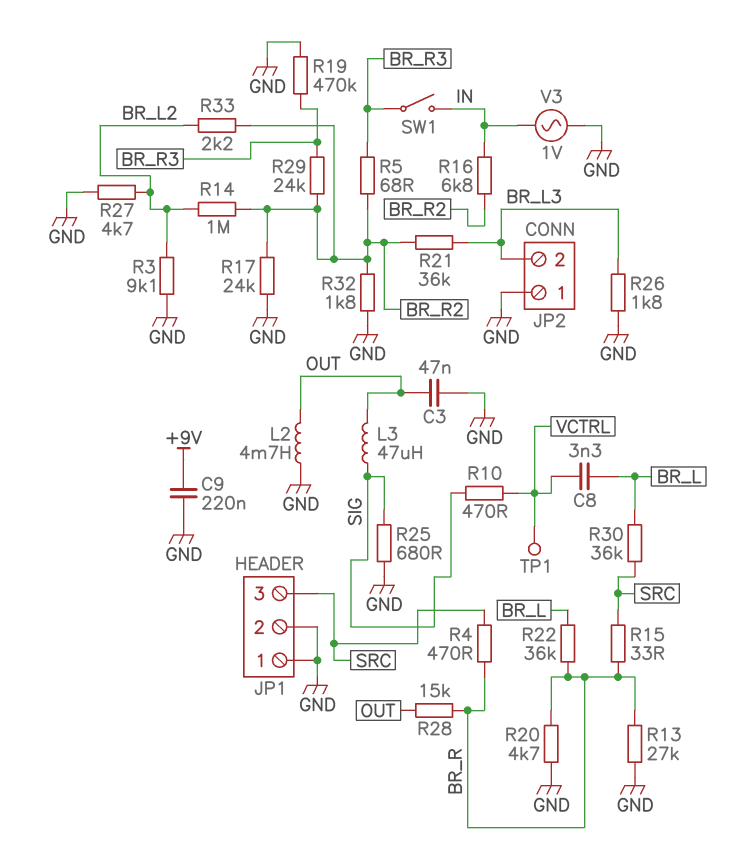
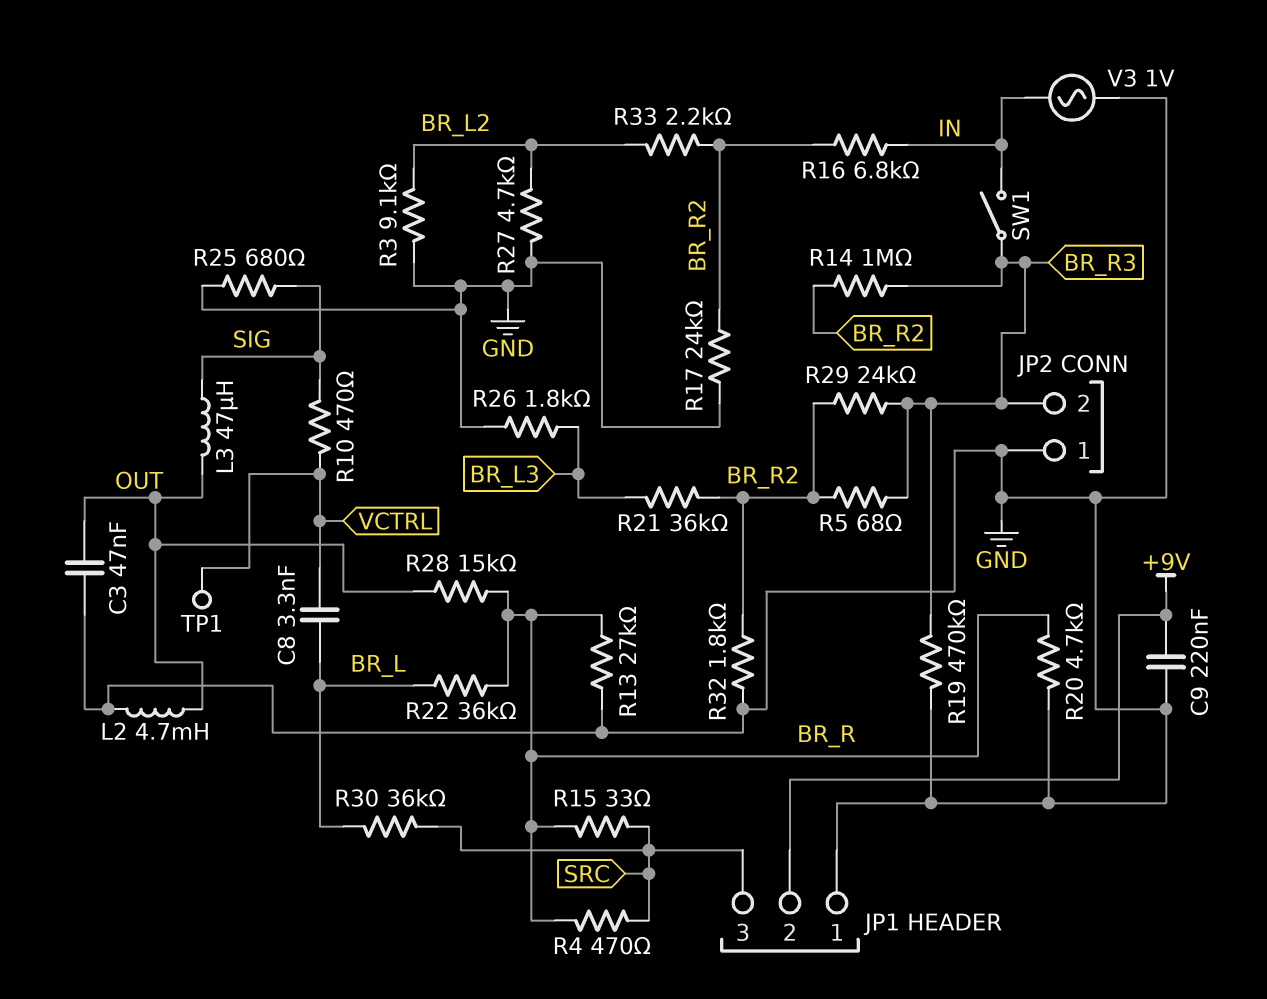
JP1 pin 2: GND -> +9V
JP2 pin 2: BR_L3 -> BR_R3
R14: 1M (BR_L2, BR_R2) -> 1M (BR_R2, BR_R3)

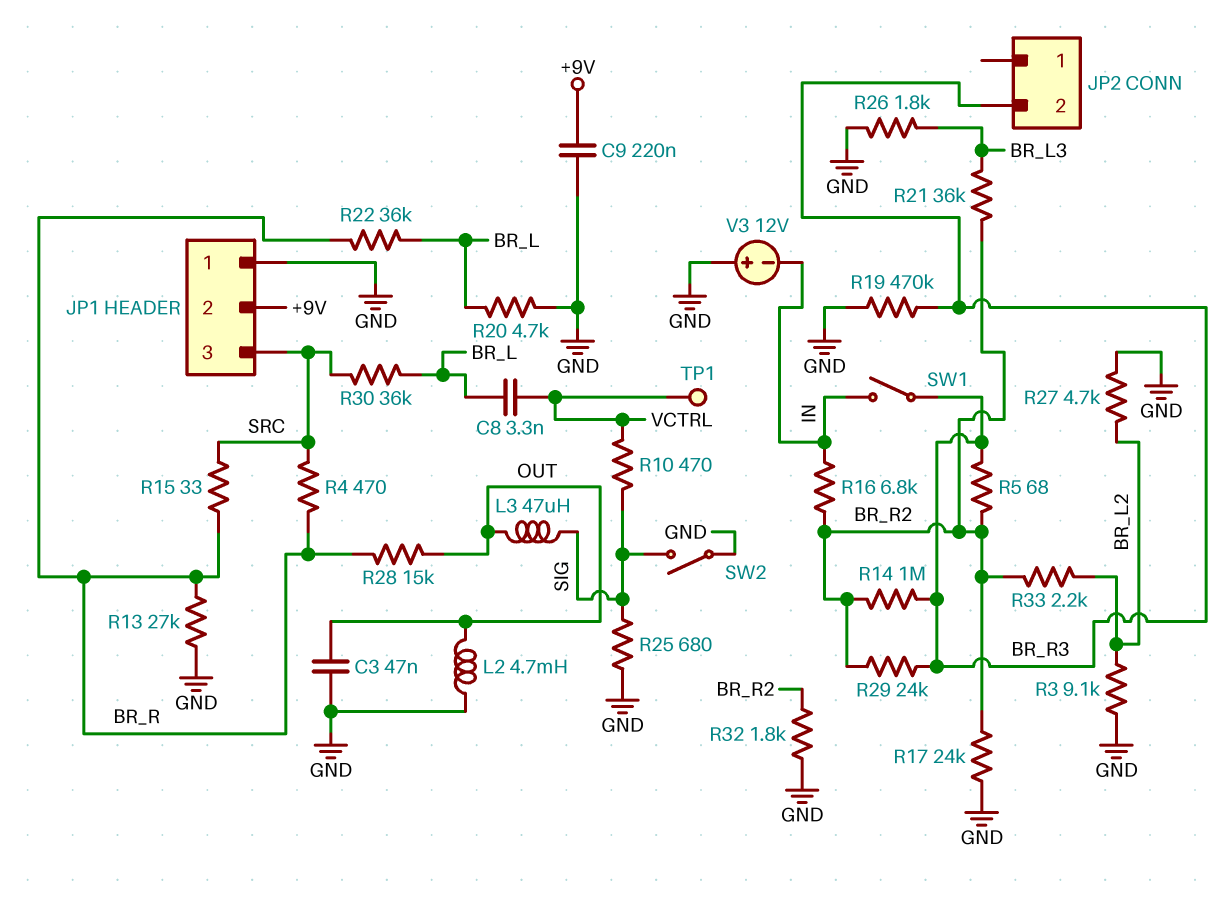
JP2 pin 1: GND -> none
R20: 4.7k (BR_R, GND) -> 4.7k (BR_L, GND)
SW2: none -> switch (GND, SIG)
V3: AC 1V (GND, IN) -> 12V (plus GND, minus IN)

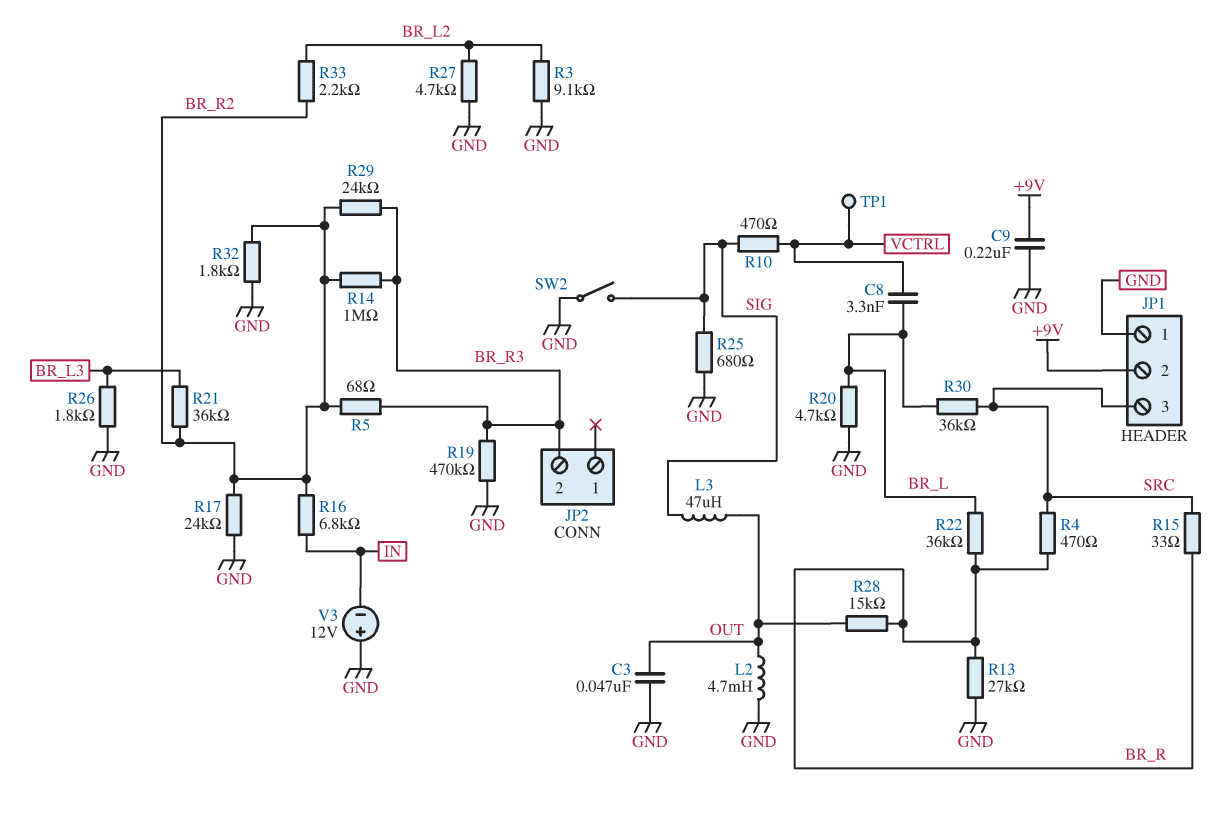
SW1: switch (BR_R3, IN) -> none

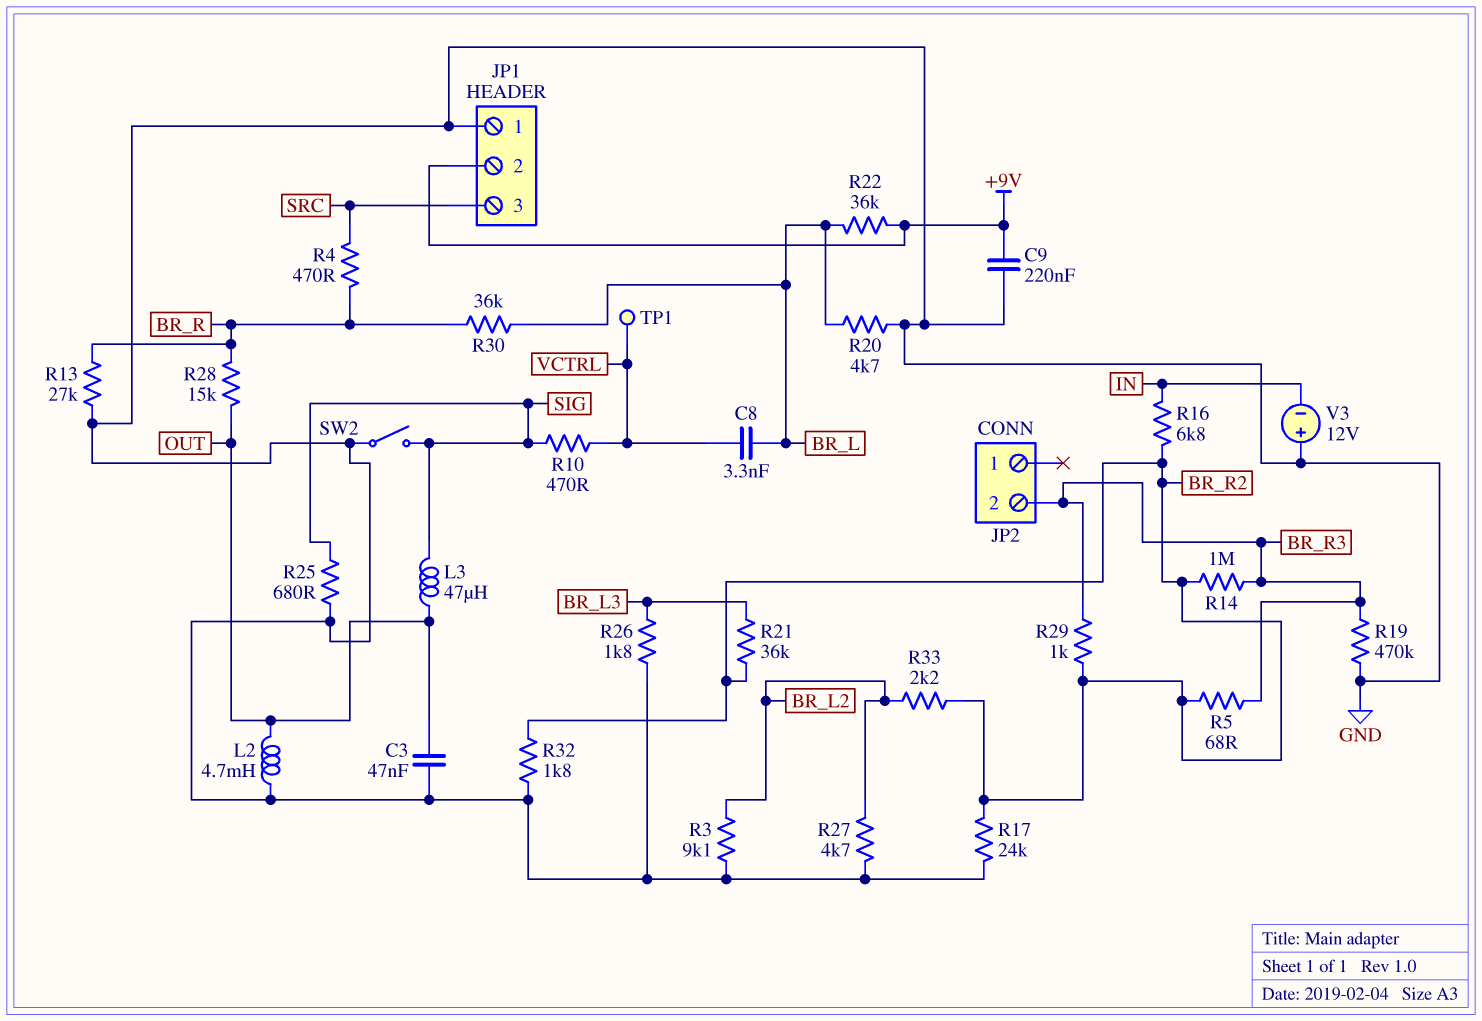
R15: 33 (BR_R, SRC) -> none
R22: 36k (BR_L, BR_R) -> 36k (+9V, BR_L)
R29: 24k (BR_R2, BR_R3) -> 1k (BR_R2, BR_R3)
R30: 36k (BR_L, SRC) -> 36k (BR_L, BR_R)

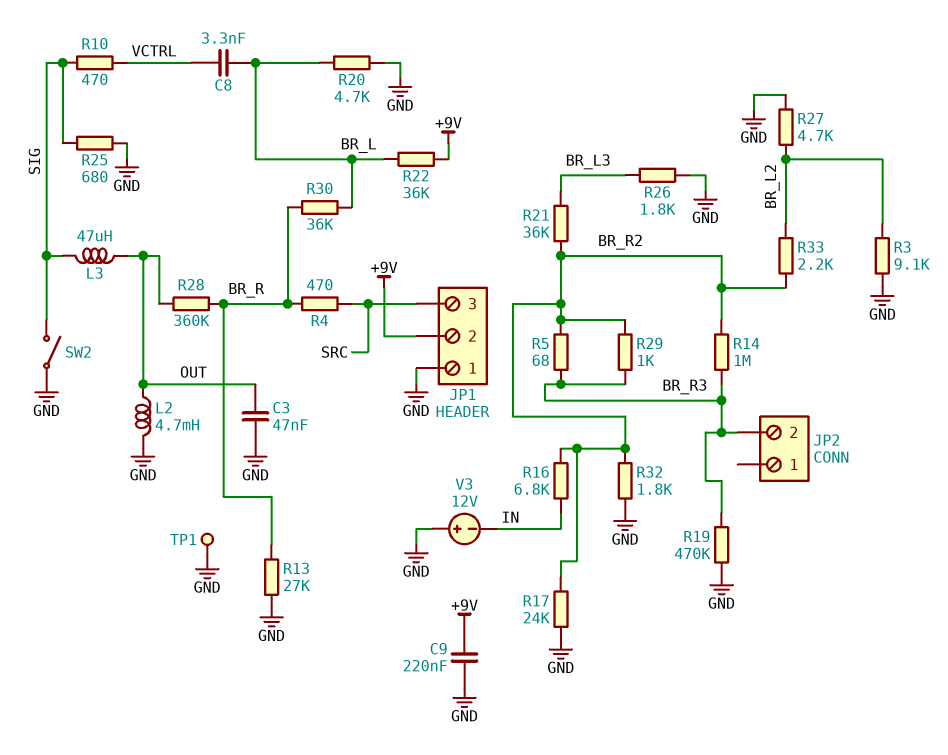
R28: 15k (BR_R, OUT) -> 360k (BR_R, OUT)
TP1: test point (VCTRL) -> test point (GND)

